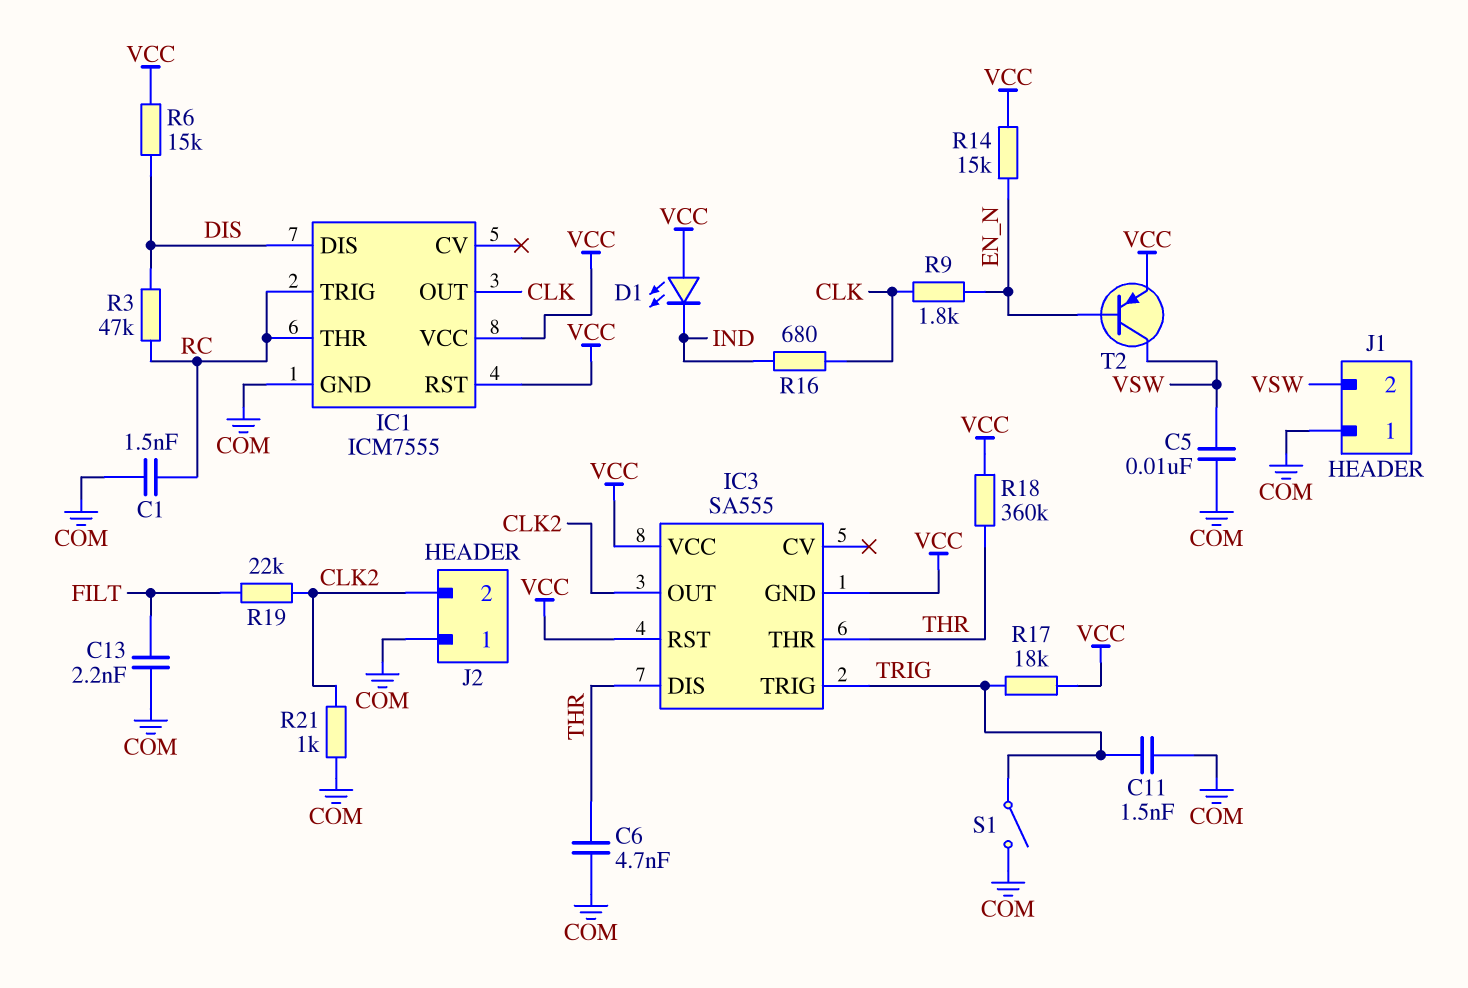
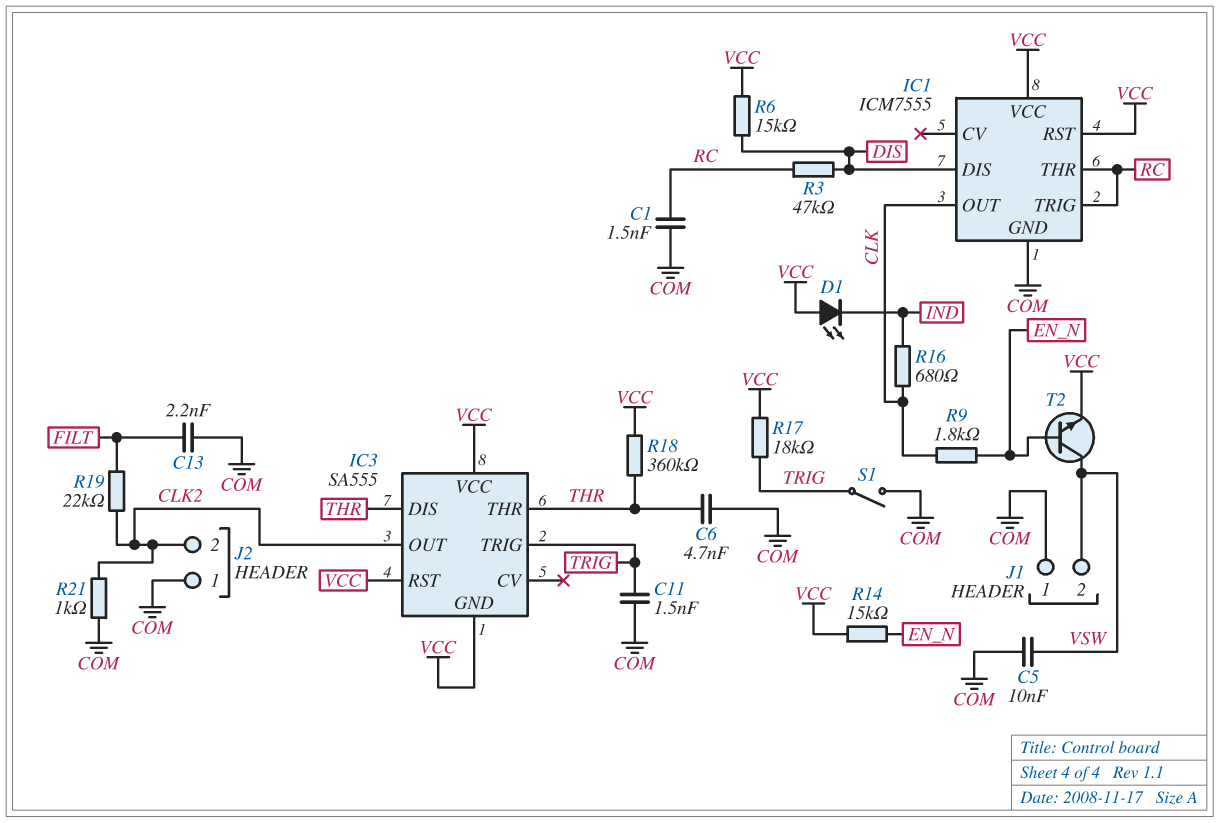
T2: PNP (B EN_N, C VSW, E VCC) -> NPN (B EN_N, C VSW, E VCC)

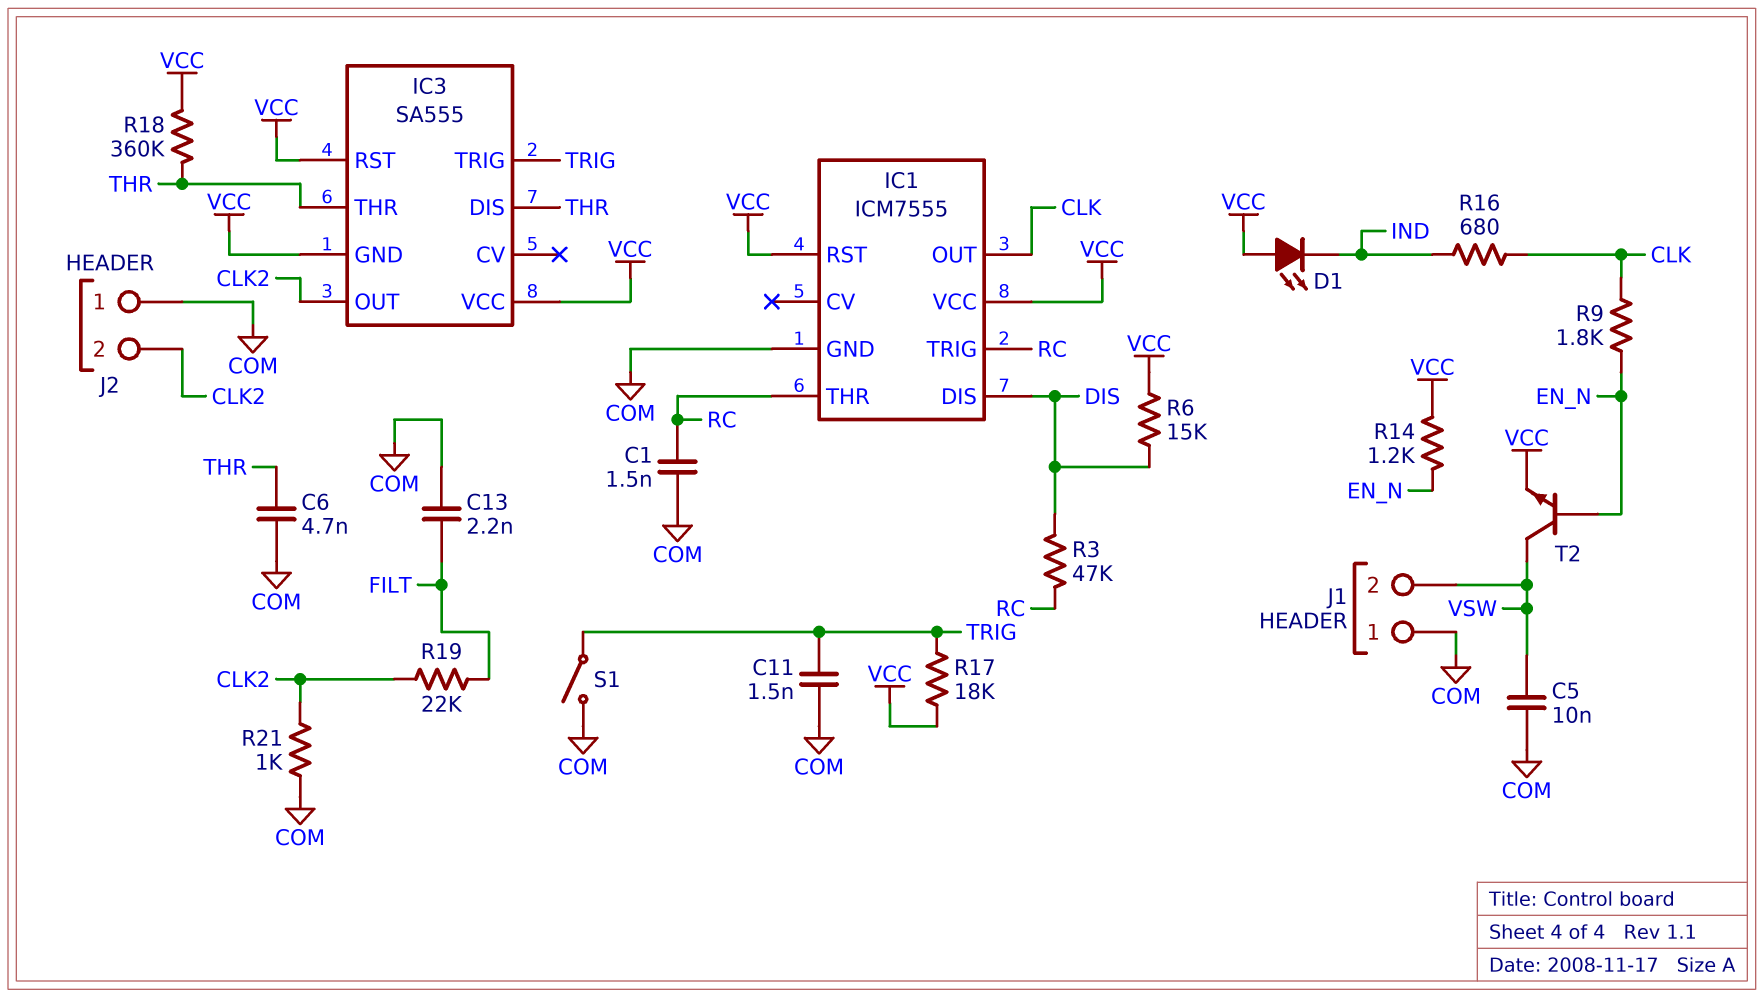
R14: 15k (EN_N, VCC) -> 1.2k (EN_N, VCC)

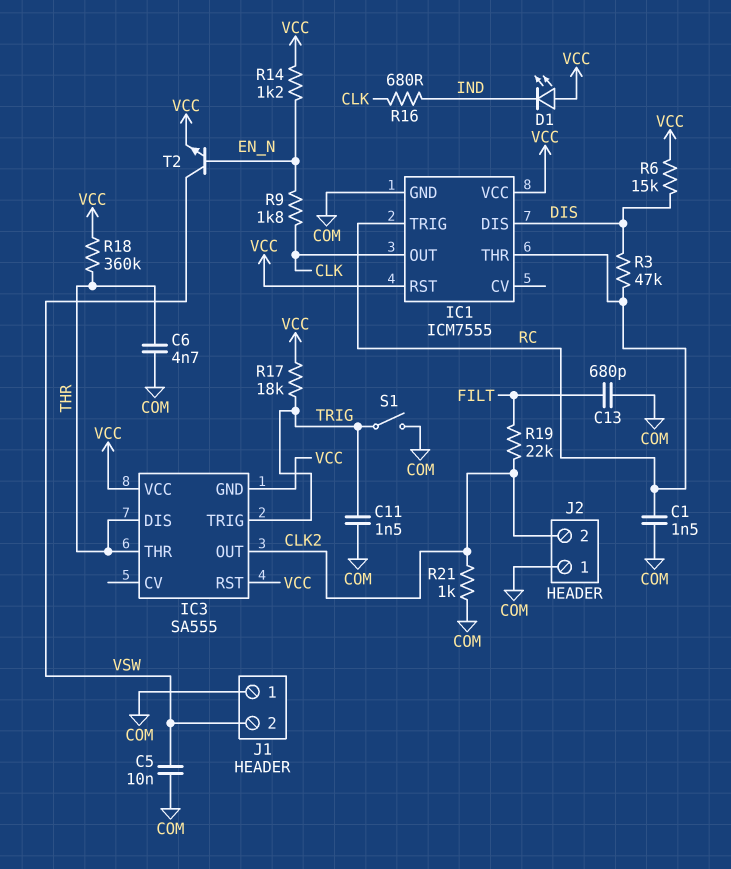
C13: 2.2nF (COM, FILT) -> 680pF (COM, FILT)

